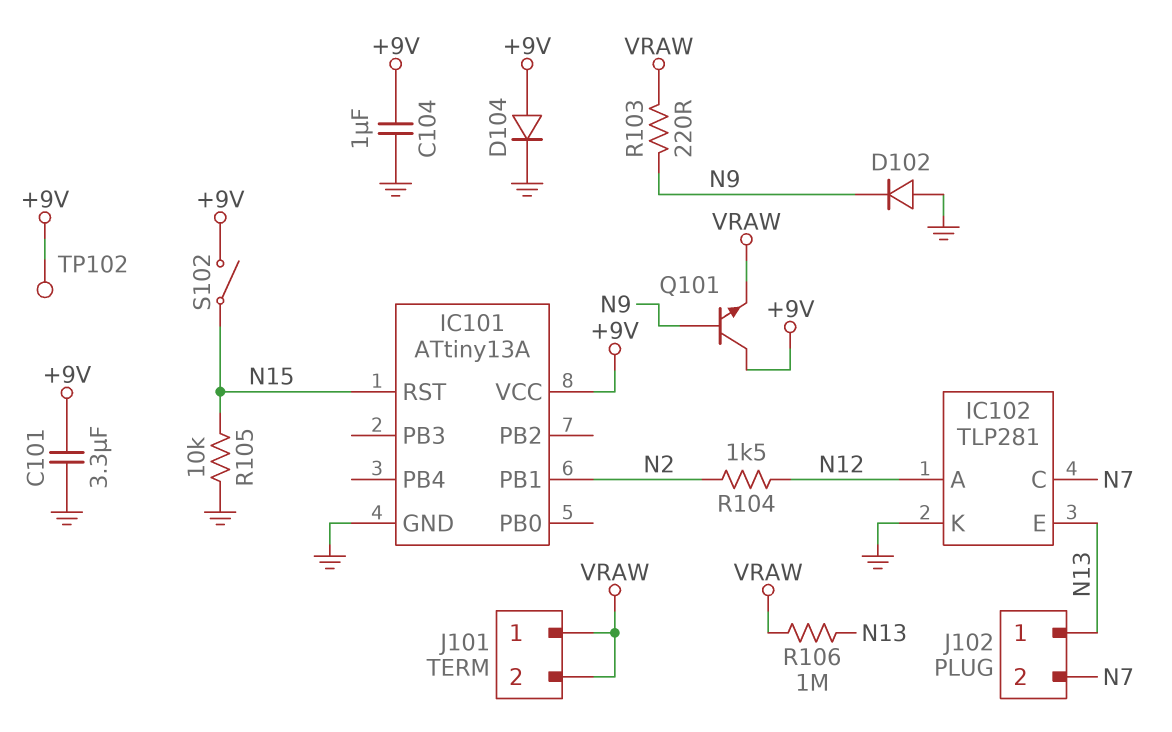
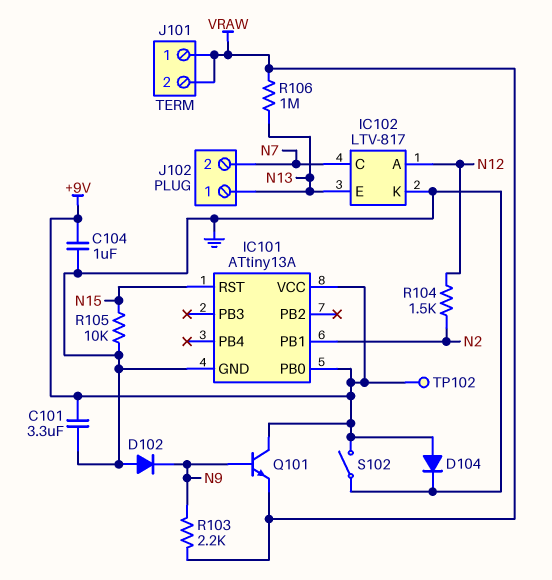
IC101 pin PB0: none -> +9V
IC102: TLP281 -> LTV-817
R103: 220 (N9, VRAW) -> 2.2k (N9, VRAW)
S102: switch (+9V, N15) -> switch (+9V, GND)

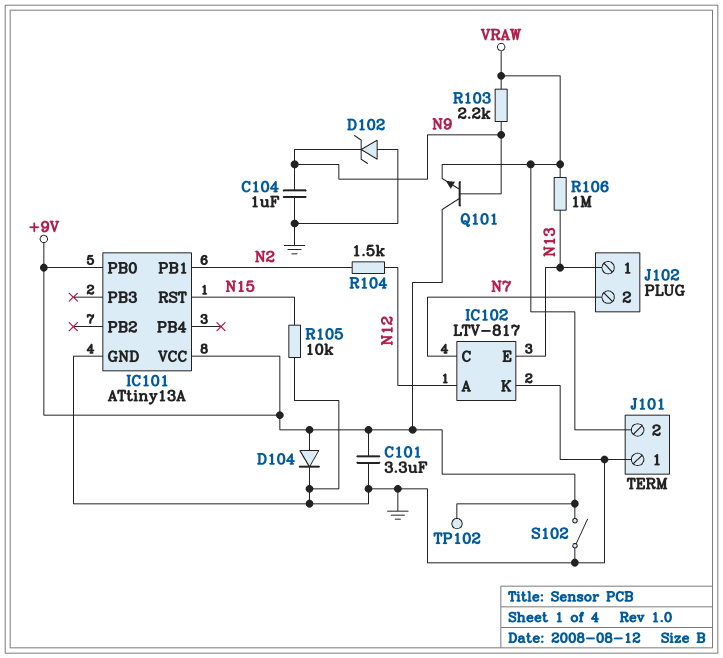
C104: 1uF (+9V, GND) -> 1uF (GND, N9)
D102: diode (A GND, K N9) -> zener (A GND, K N9)
J101 pin 1: VRAW -> GND

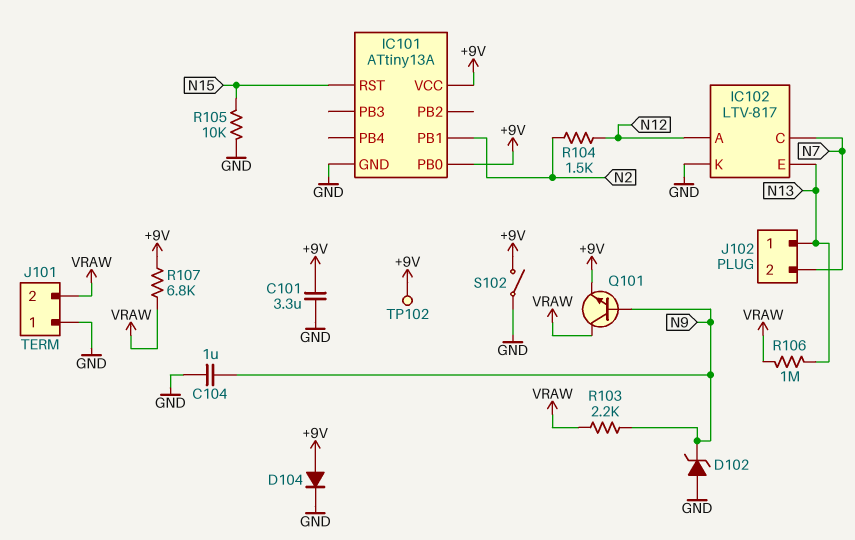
Q101: NPN (B N9, C +9V, E VRAW) -> NPN (B N9, C VRAW, E +9V)
R107: none -> 6.8k (+9V, VRAW)

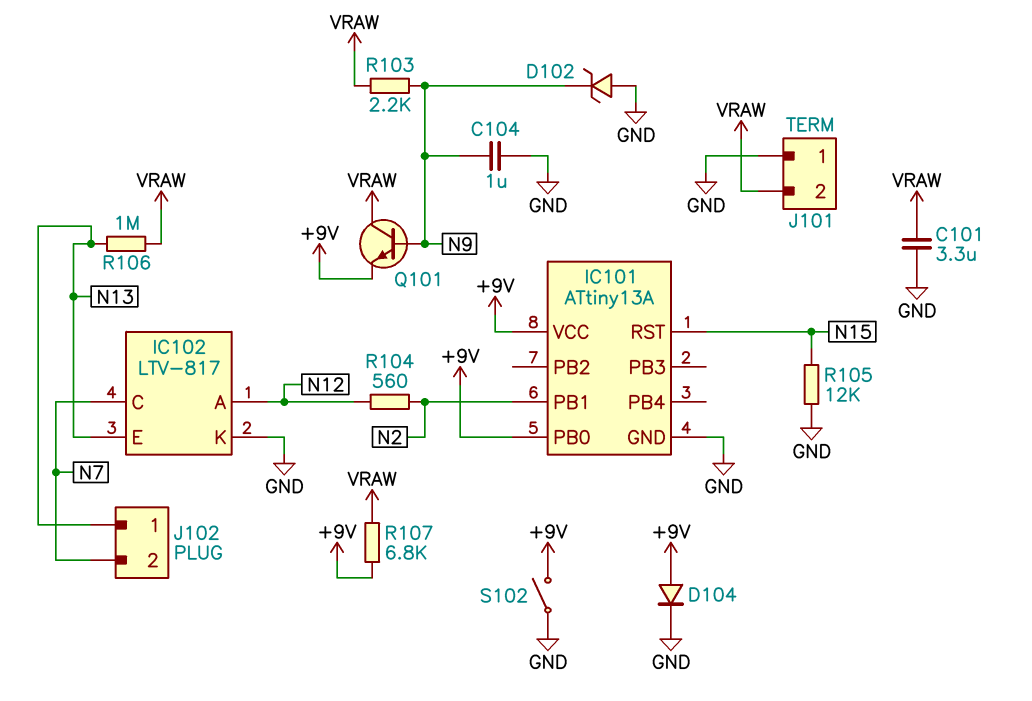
C101: 3.3uF (+9V, GND) -> 3.3uF (GND, VRAW)
R104: 1.5k (N2, N12) -> 560 (N2, N12)
R105: 10k (GND, N15) -> 12k (GND, N15)
TP102: test point (+9V) -> none

